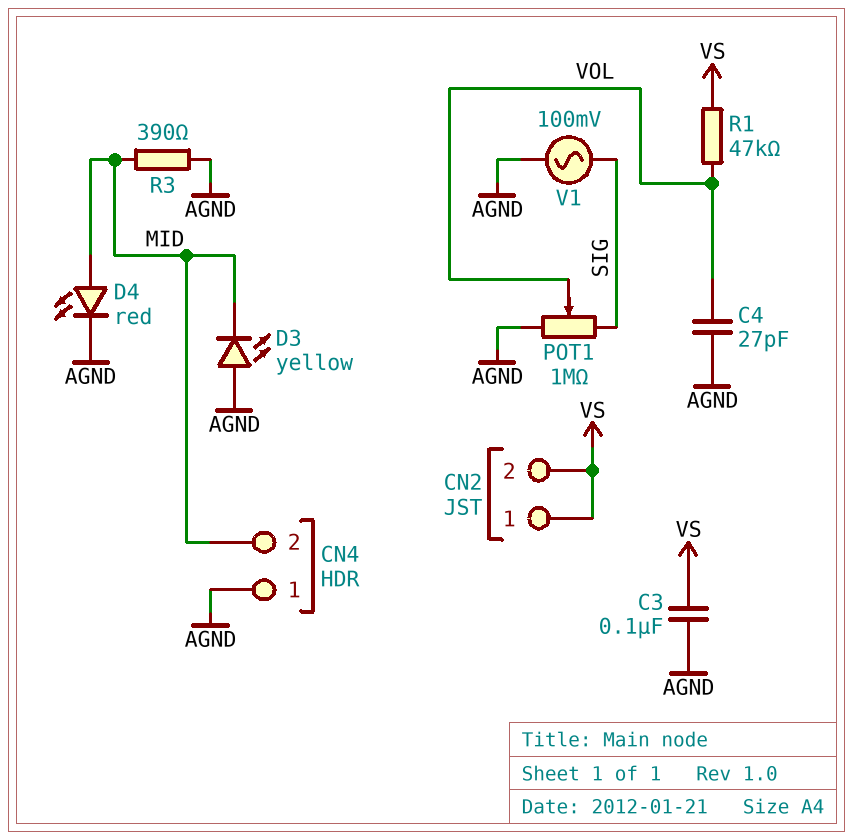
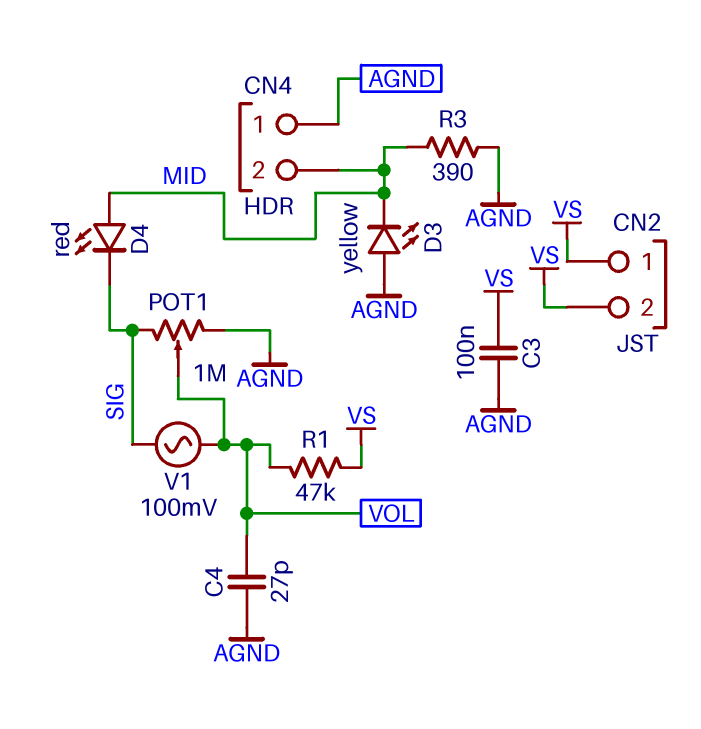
D4: LED red (A MID, K AGND) -> LED red (A MID, K SIG)
V1: AC 100mV (AGND, SIG) -> AC 100mV (SIG, VOL)

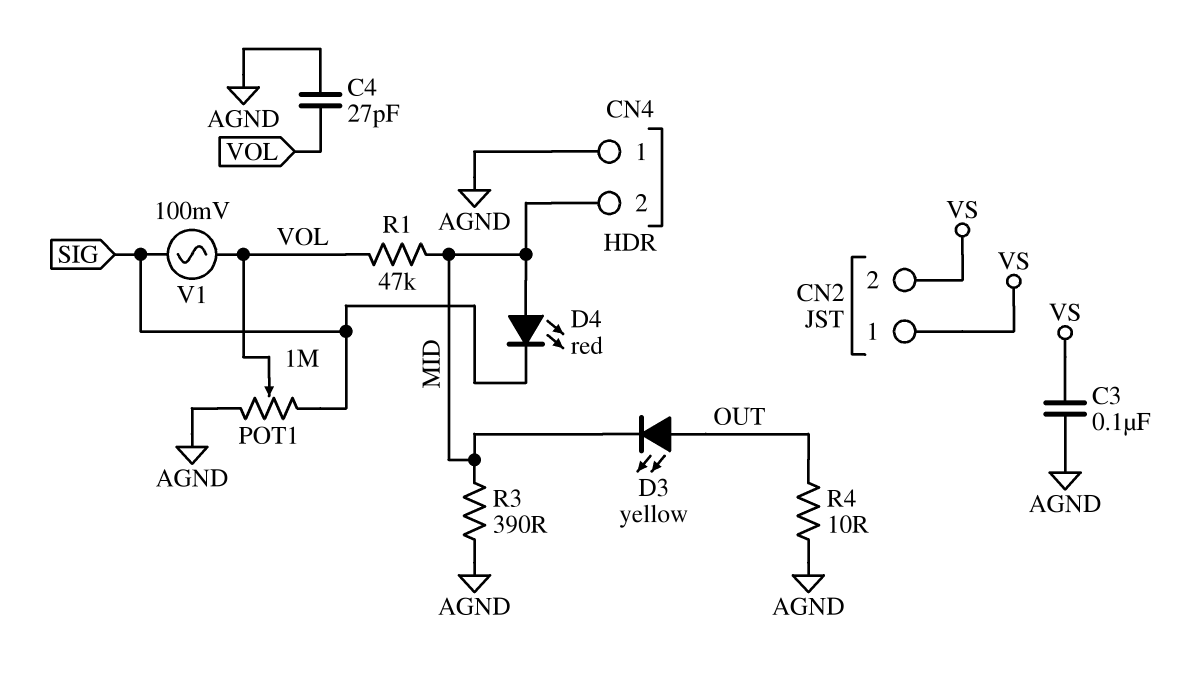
D3: LED yellow (A AGND, K MID) -> LED yellow (A OUT, K MID)
R1: 47k (VOL, VS) -> 47k (MID, VOL)
R4: none -> 10 (AGND, OUT)

